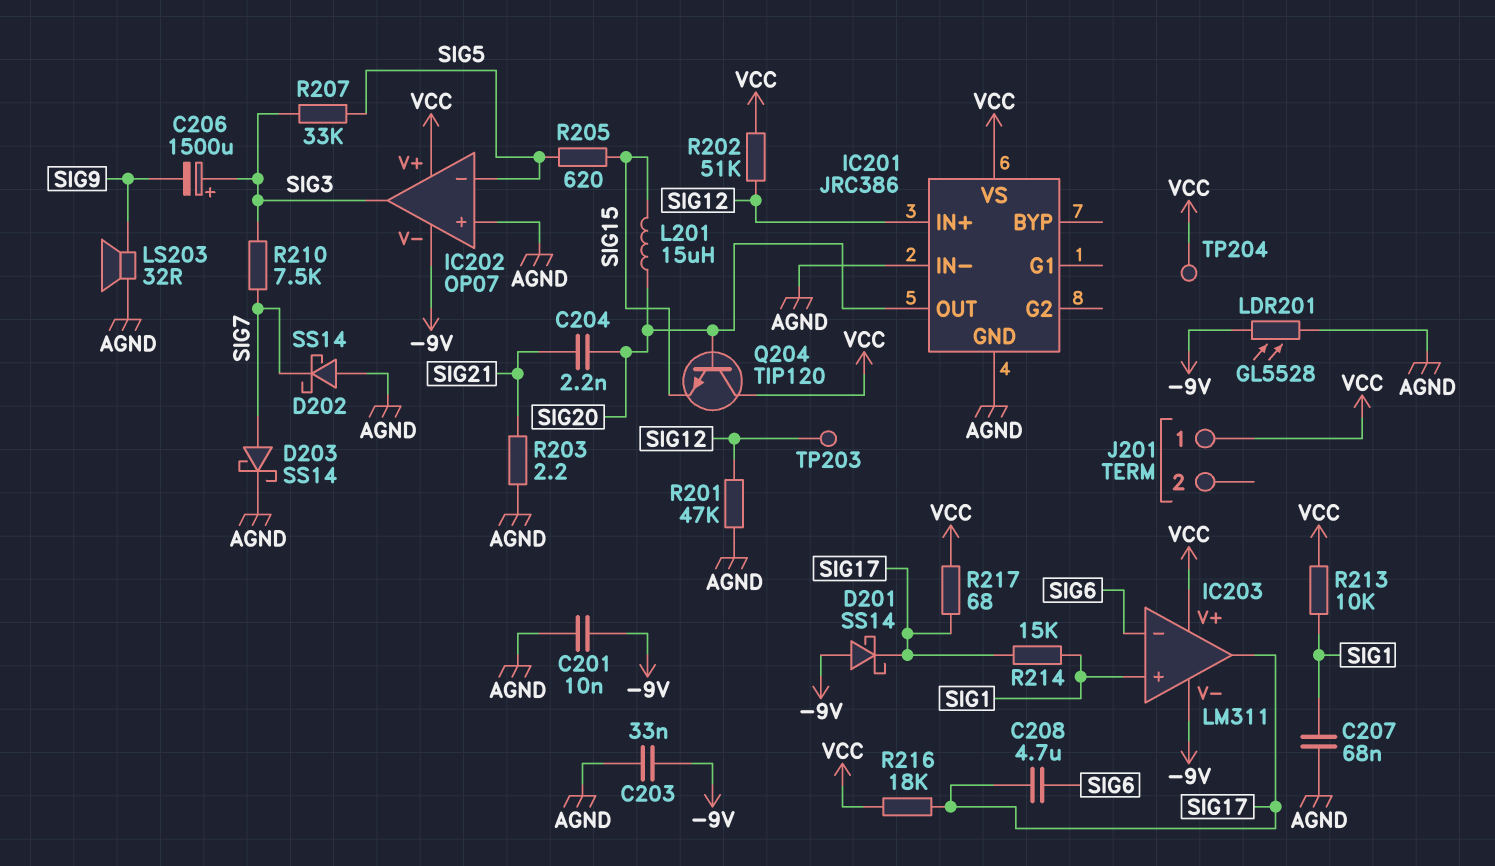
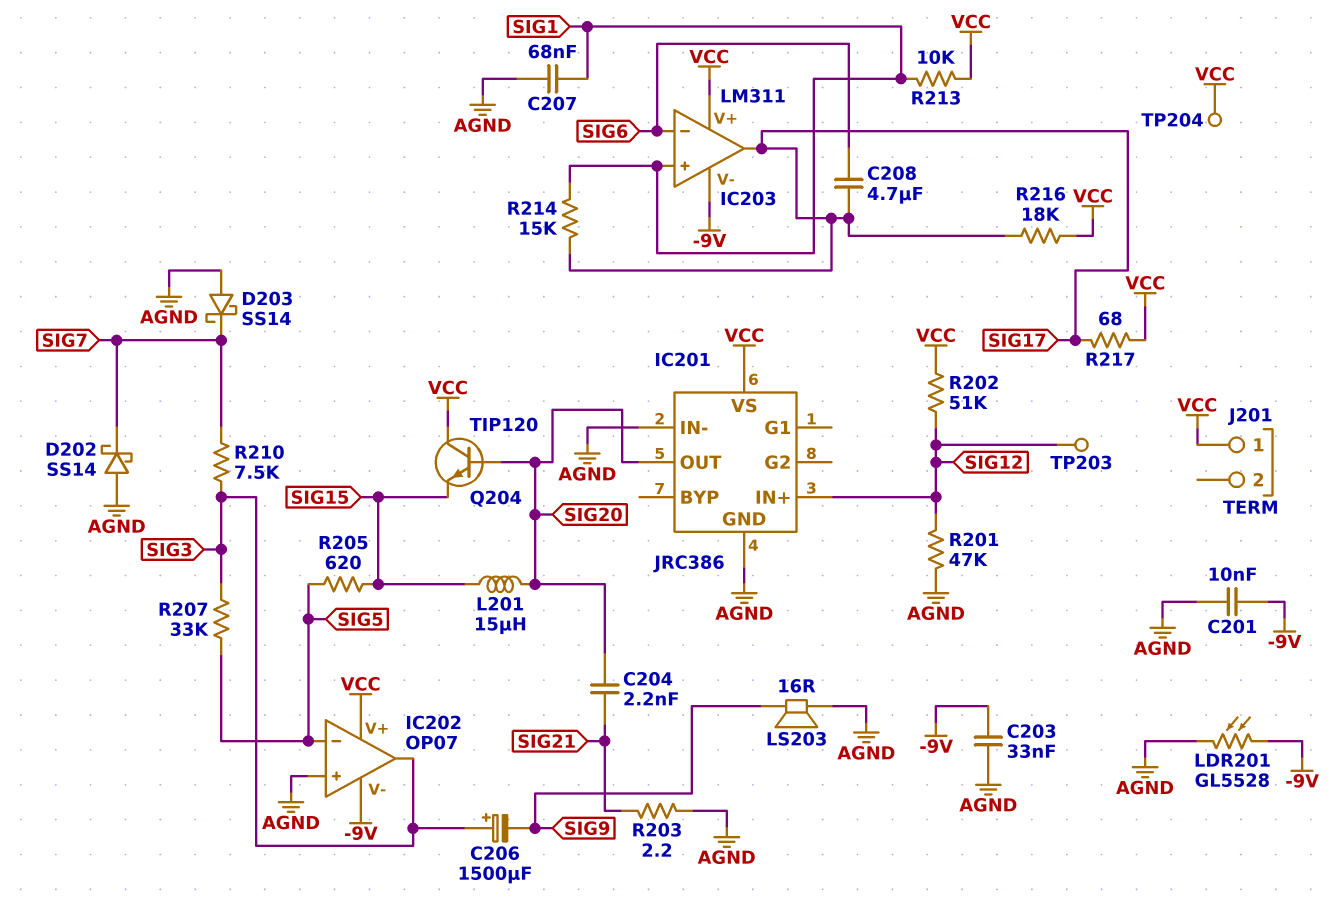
D201: schottky SS14 (A -9V, K SIG17) -> none
D203: schottky SS14 (A SIG7, K AGND) -> schottky SS14 (A AGND, K SIG7)
LS203: speaker 32R (AGND, SIG9) -> speaker 16R (AGND, SIG9)

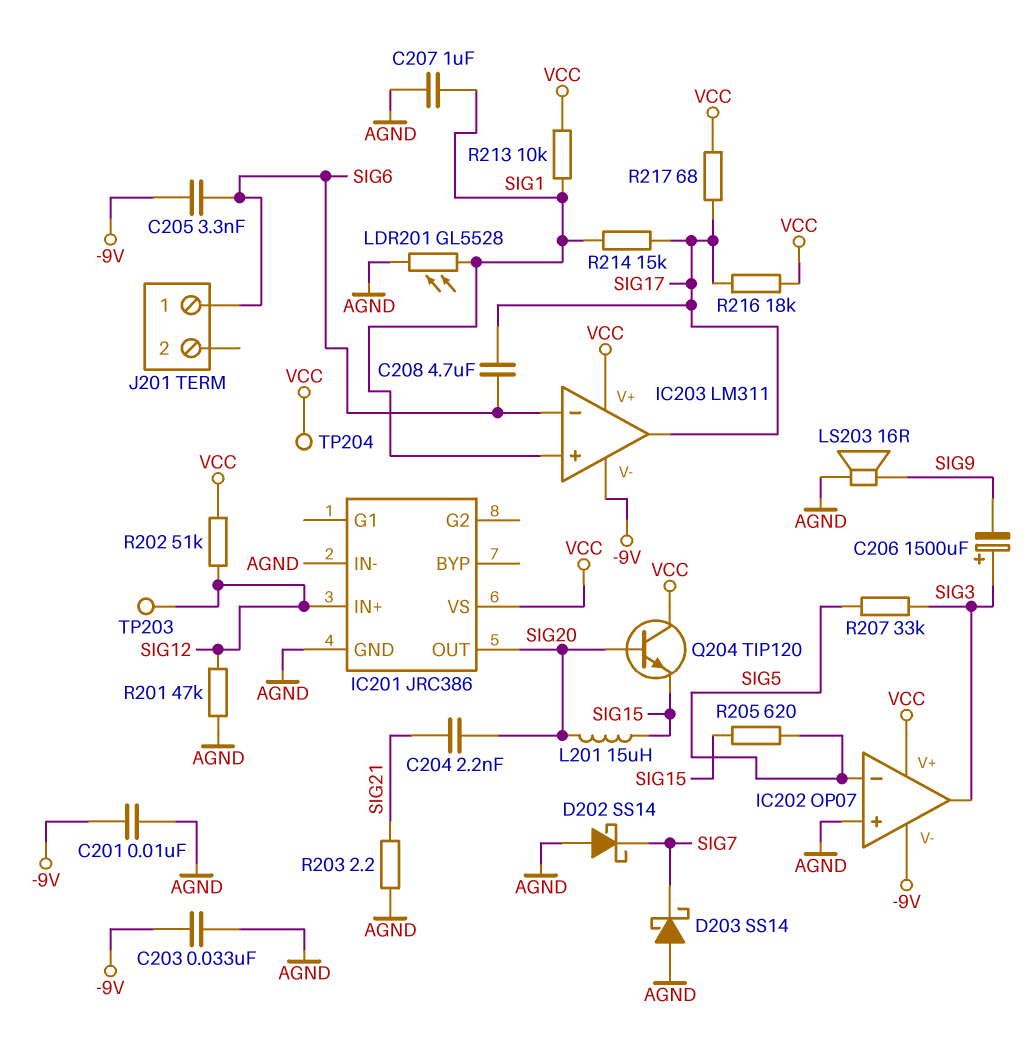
C205: none -> 3.3nF (-9V, SIG6)
C207: 68nF (AGND, SIG1) -> 1uF (AGND, SIG1)
J201 pin 1: VCC -> SIG6
LDR201: GL5528 (-9V, AGND) -> GL5528 (AGND, SIG1)
R210: 7.5k (SIG3, SIG7) -> none

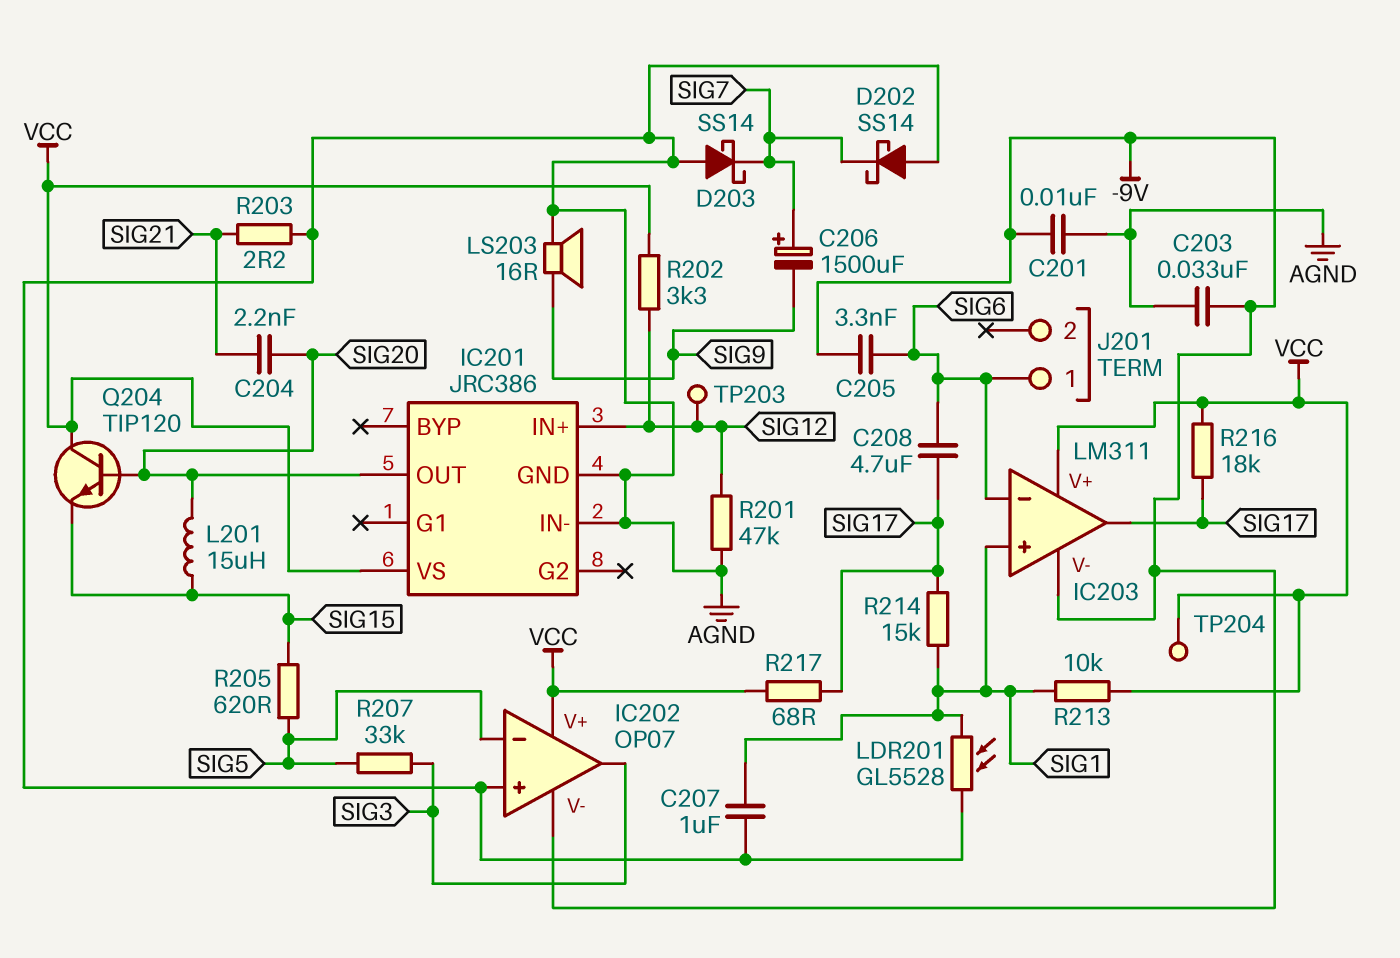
C206: 1500uF (plus SIG3, minus SIG9) -> 1500uF (plus SIG7, minus SIG9)
R202: 51k (SIG12, VCC) -> 3.3k (SIG12, VCC)

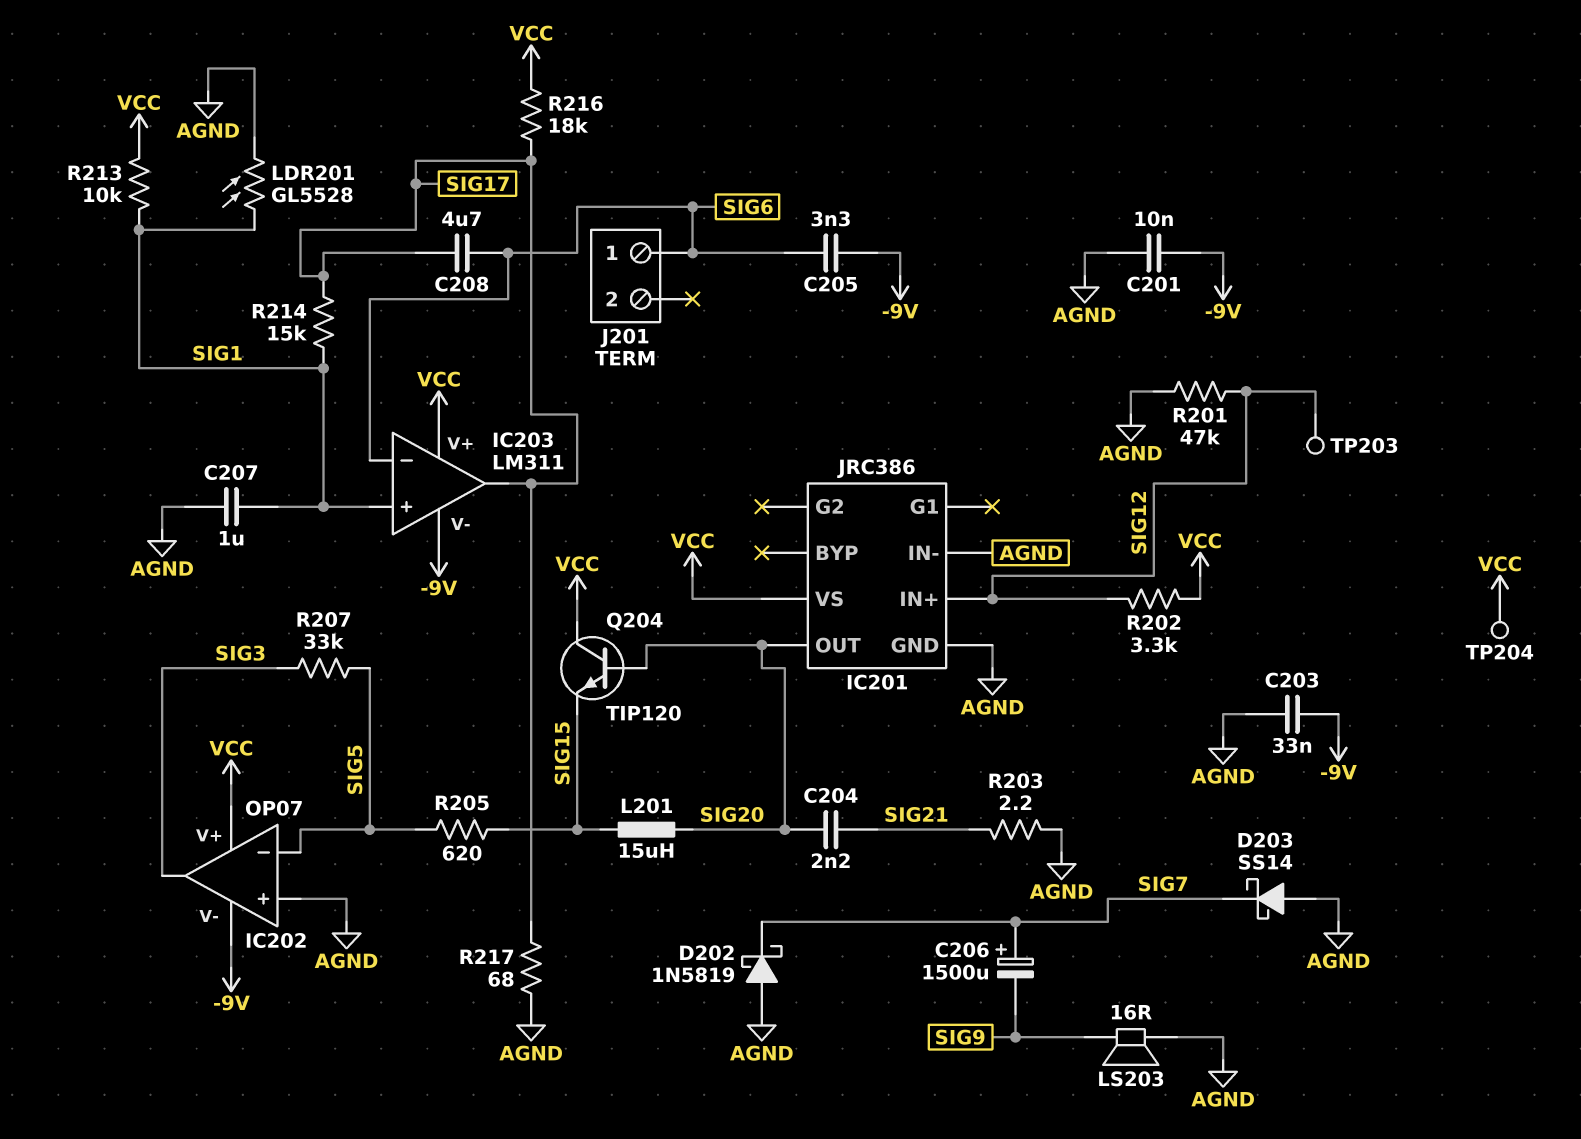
D202: schottky SS14 (A AGND, K SIG7) -> schottky 1N5819 (A AGND, K SIG7)
R217: 68 (SIG17, VCC) -> 68 (AGND, SIG17)

